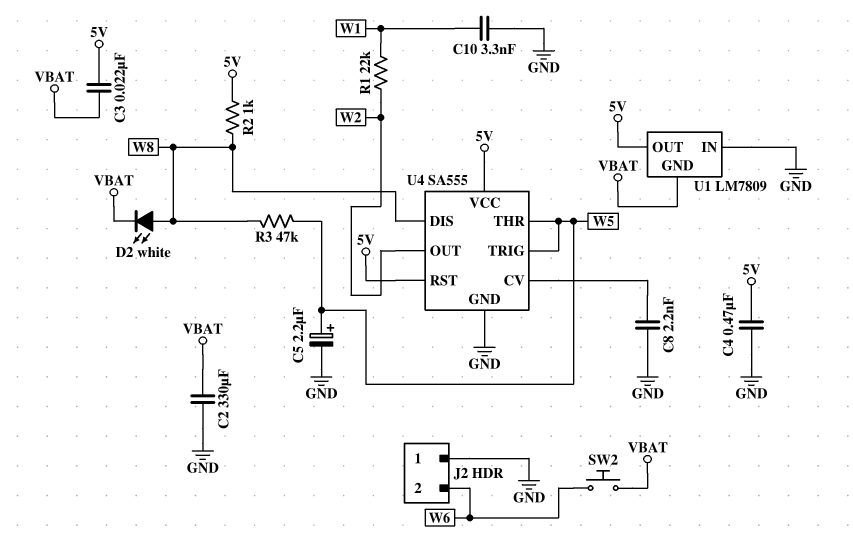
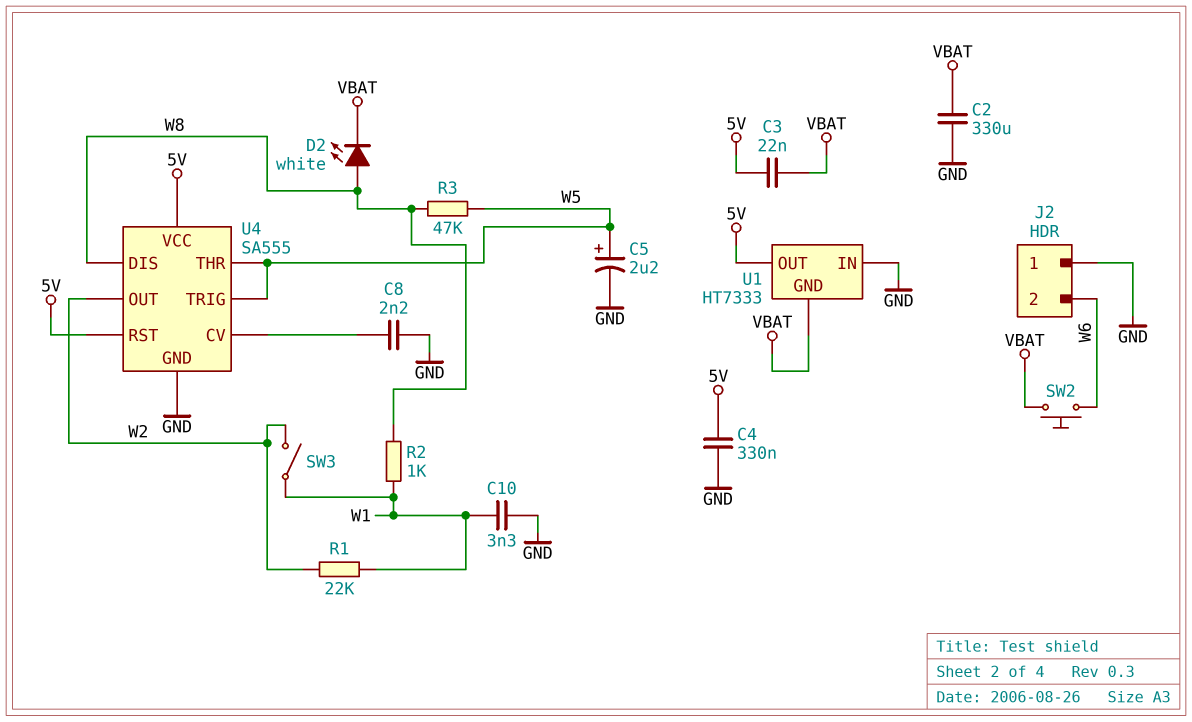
C4: 470nF (5V, GND) -> 330nF (5V, GND)
R2: 1k (5V, W8) -> 1k (W1, W8)
SW3: none -> switch (W1, W2)
U1: LM7809 -> HT7333

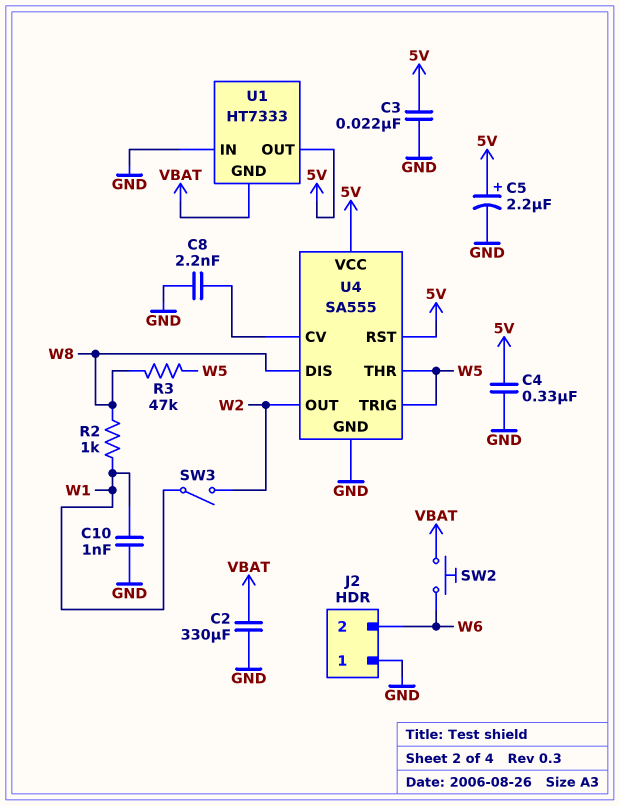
C3: 22nF (5V, VBAT) -> 22nF (5V, GND)
C5: 2.2uF (plus W5, minus GND) -> 2.2uF (plus 5V, minus GND)
C10: 3.3nF (GND, W1) -> 1nF (GND, W1)
D2: LED white (A W8, K VBAT) -> none
R1: 22k (W1, W2) -> none

